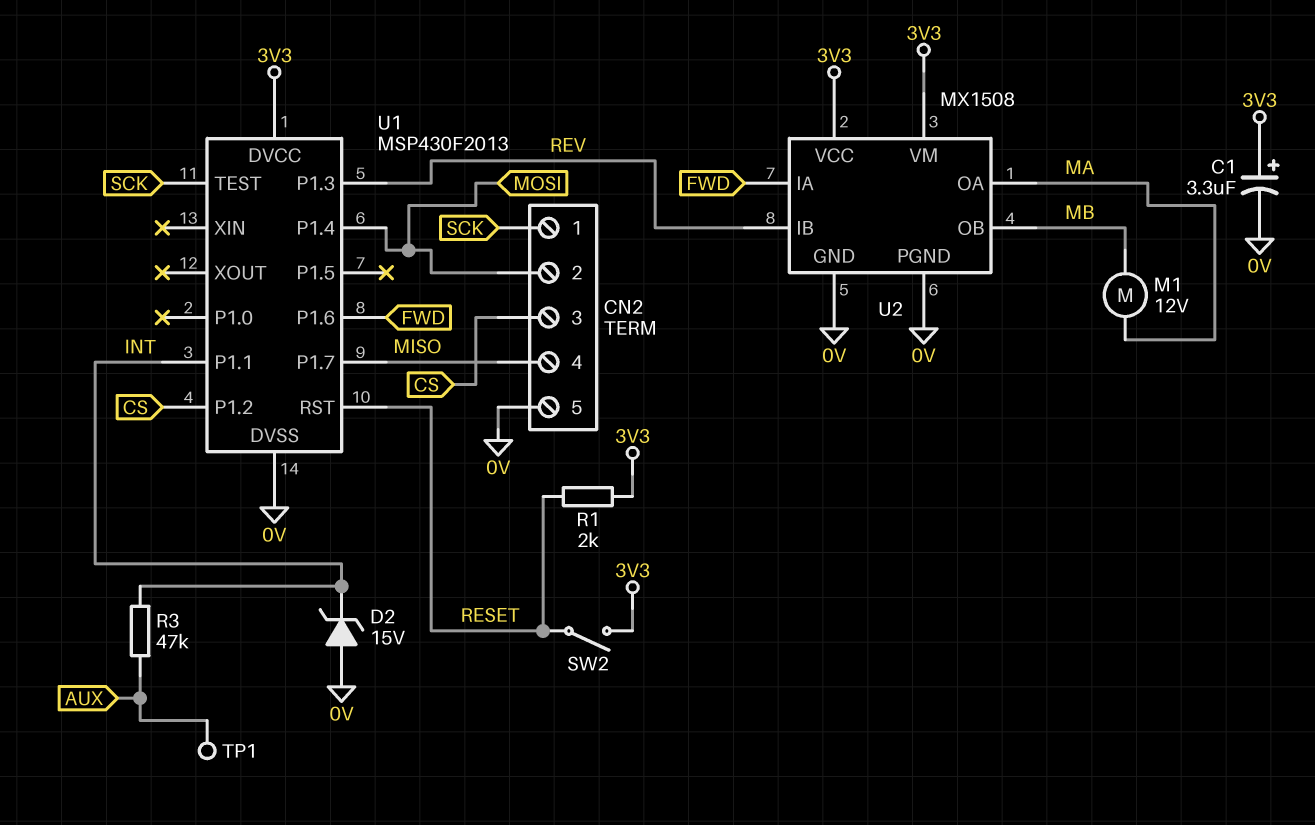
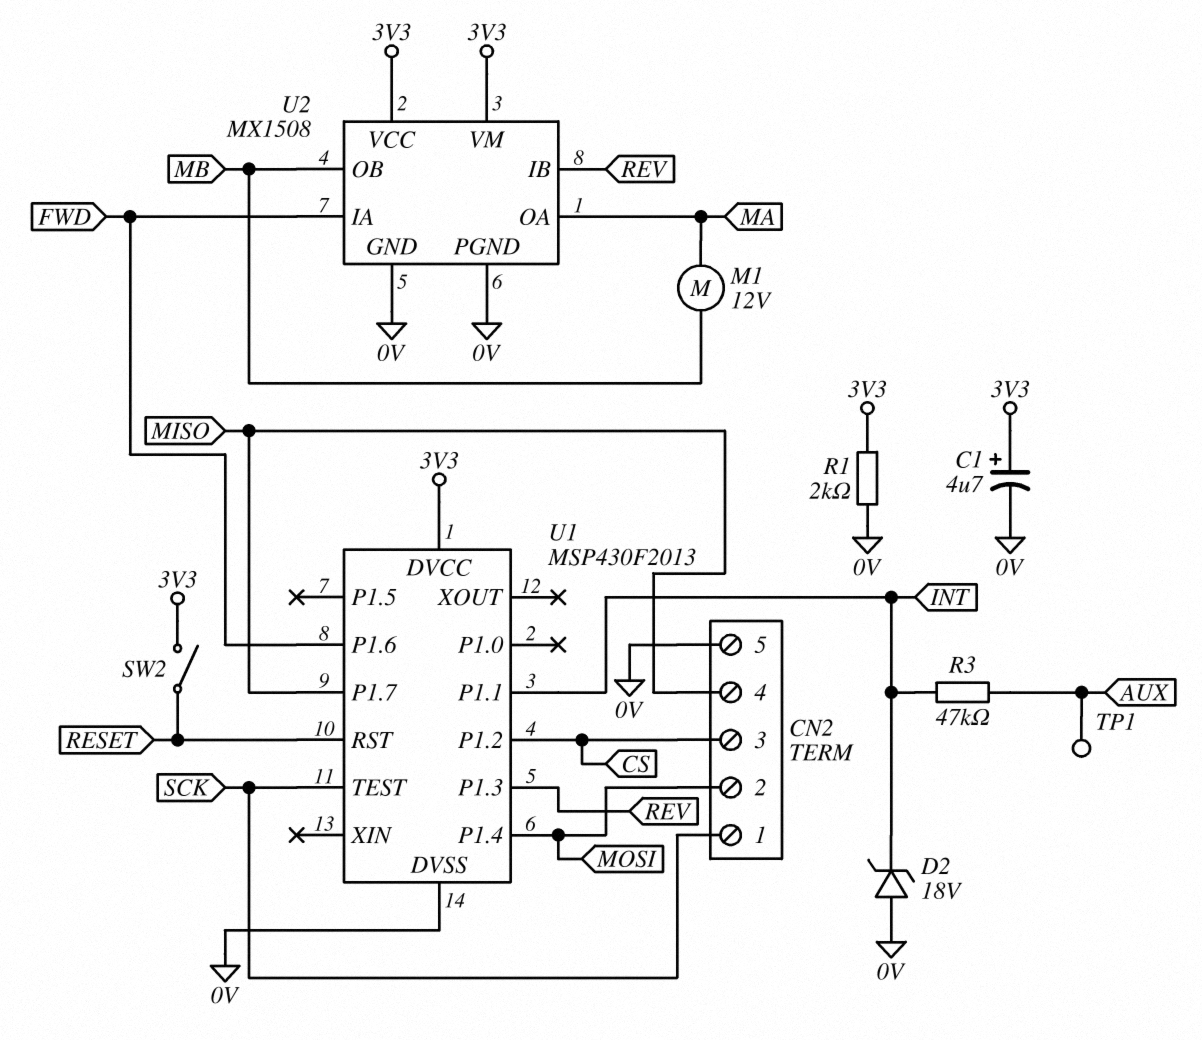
C1: 3.3uF (plus 3V3, minus 0V) -> 4.7uF (plus 3V3, minus 0V)
D2: zener 15V (A 0V, K INT) -> zener 18V (A 0V, K INT)
R1: 2k (3V3, RESET) -> 2k (0V, 3V3)

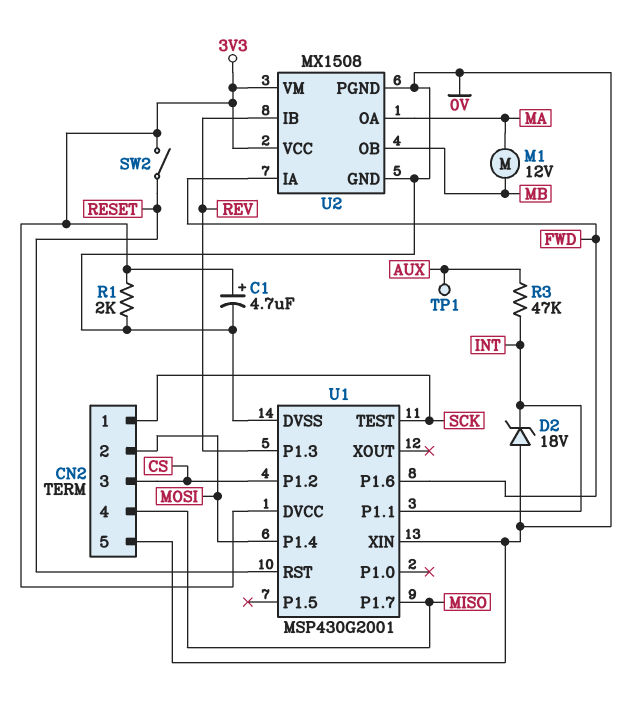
U1: MSP430F2013 -> MSP430G2001
U1 pin XIN: none -> 0V

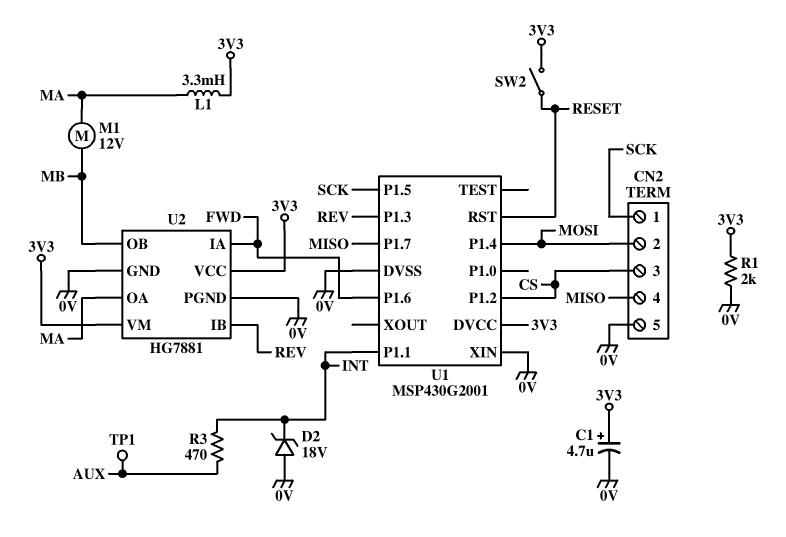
L1: none -> 3.3mH (3V3, MA)
R3: 47k (AUX, INT) -> 470 (AUX, INT)
U1 pin P1.5: none -> SCK
U1 pin TEST: SCK -> none
U2: MX1508 -> HG7881

